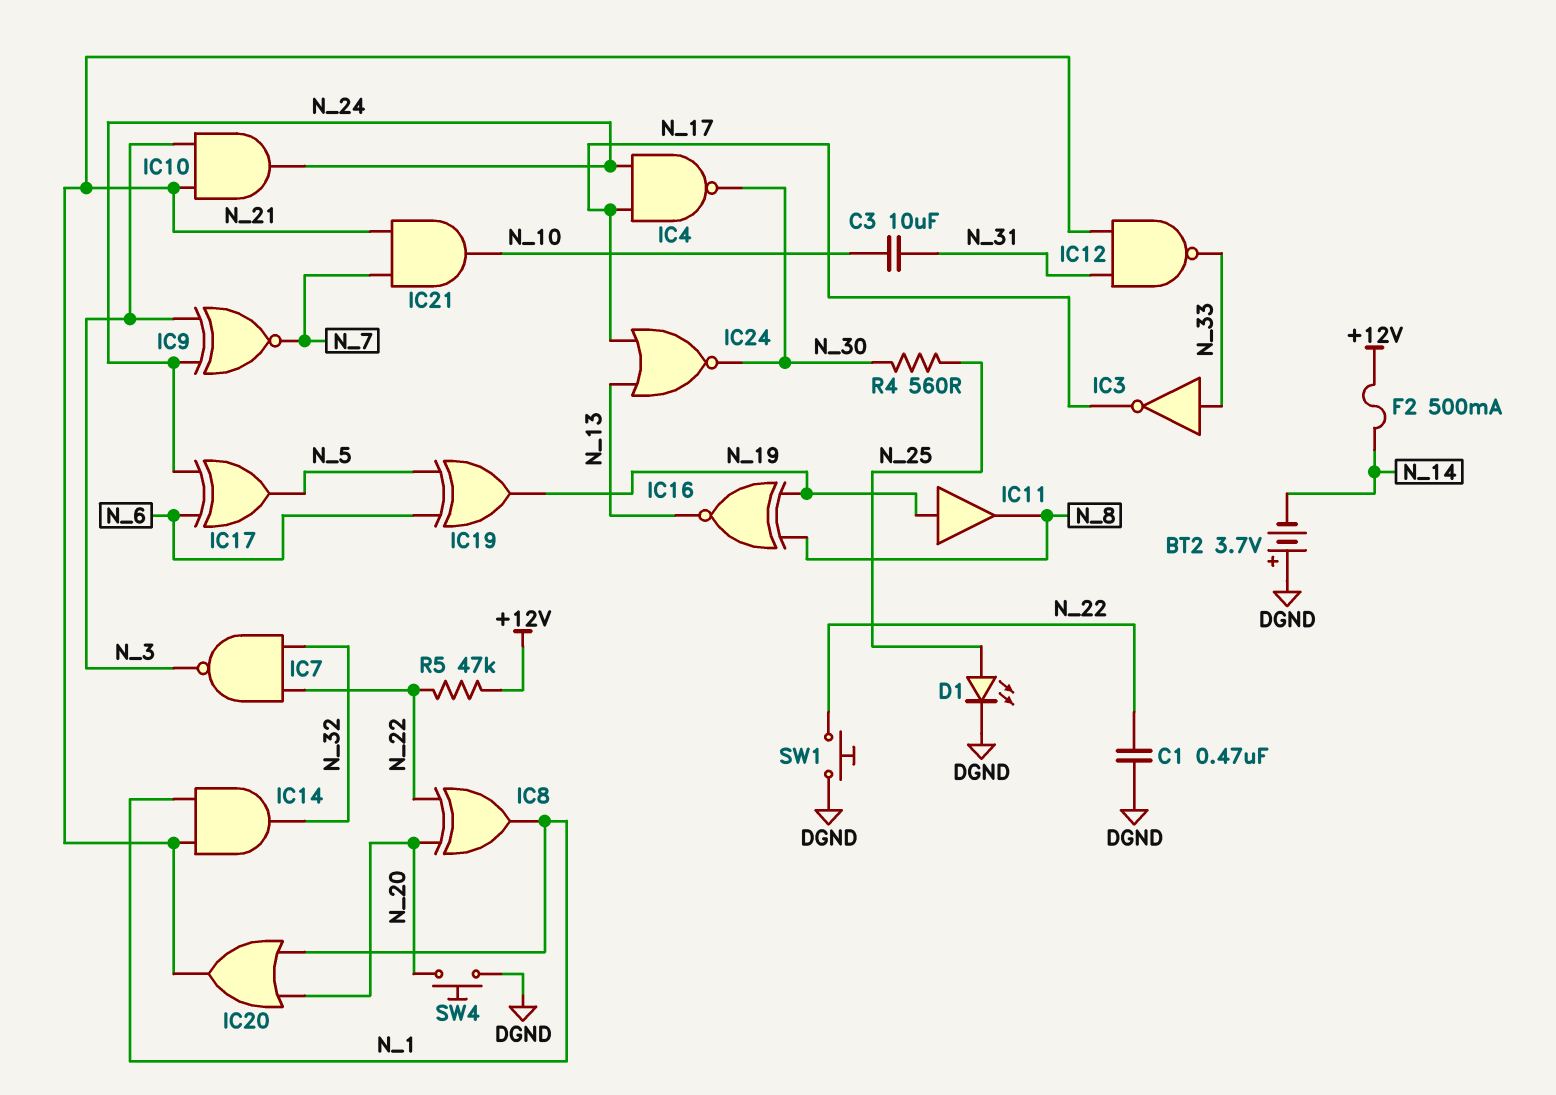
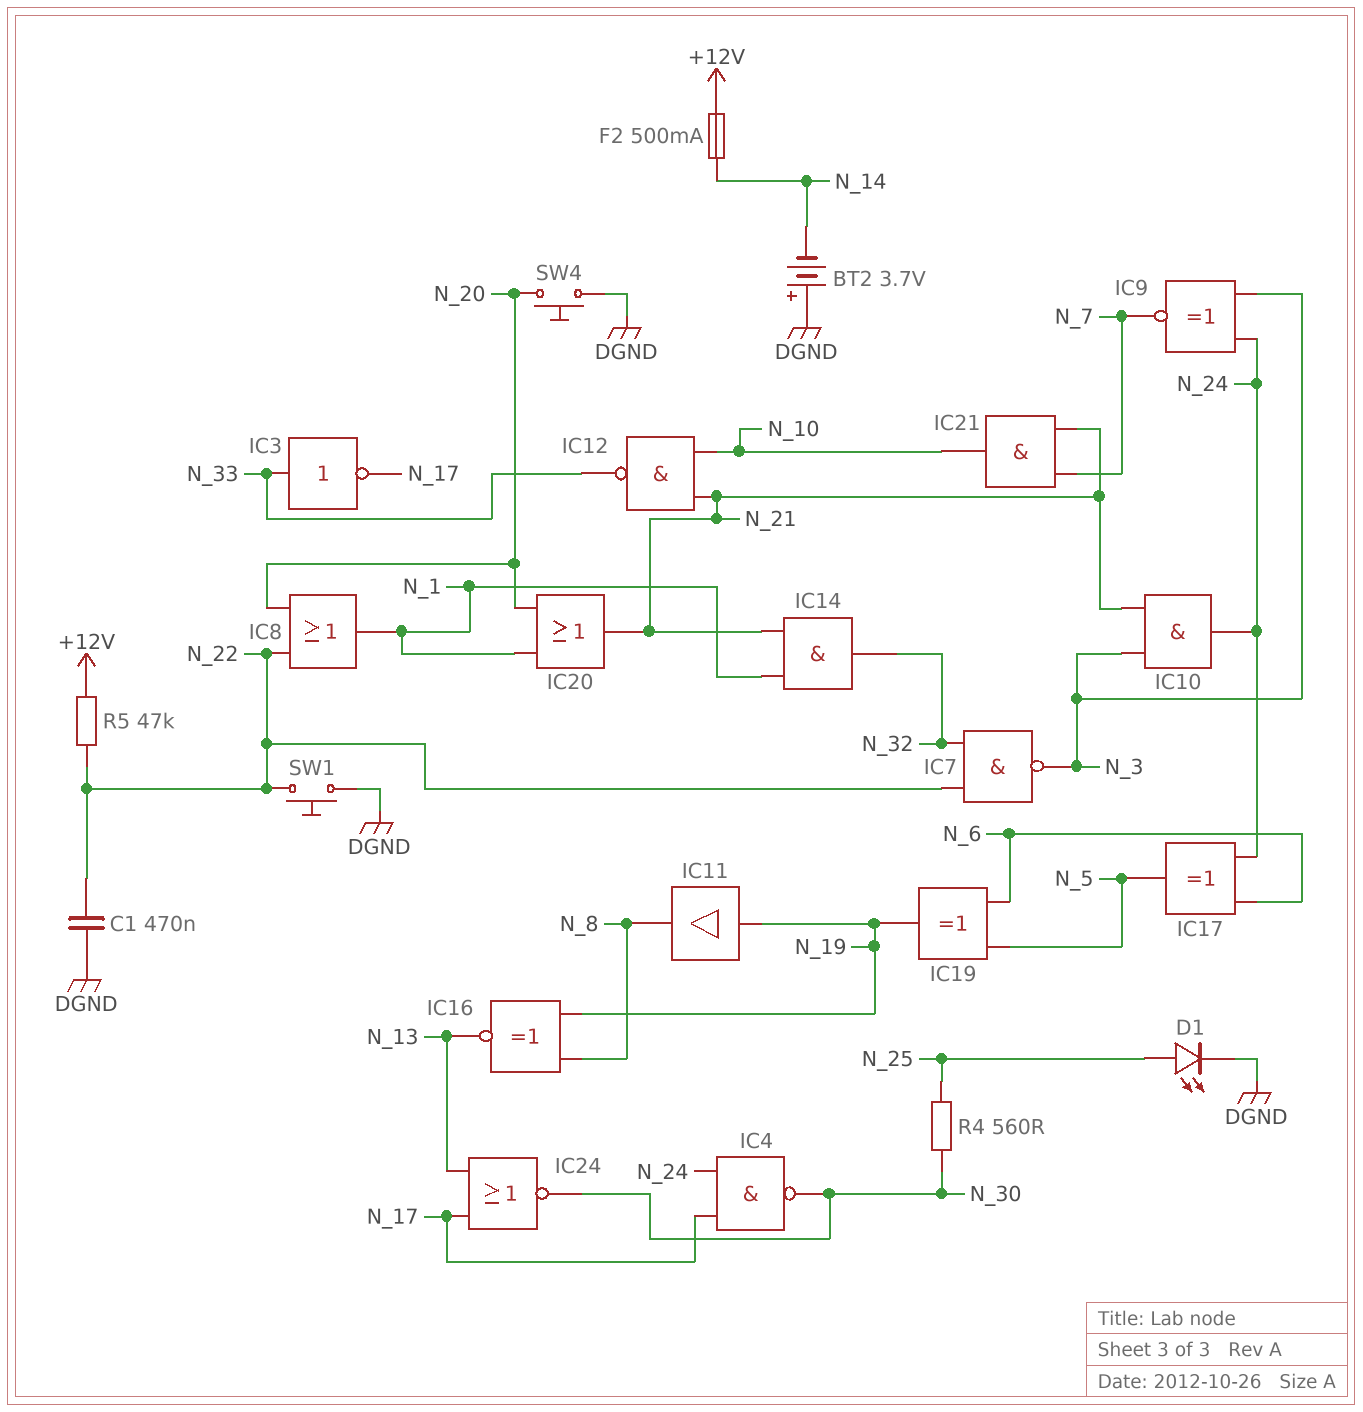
C3: 10uF (N_10, N_31) -> none
IC8: XOR (in N_20, in N_22, out N_1) -> OR (in N_20, in N_22, out N_1)
IC12: NAND (in N_21, in N_31, out N_33) -> NAND (in N_10, in N_21, out N_33)

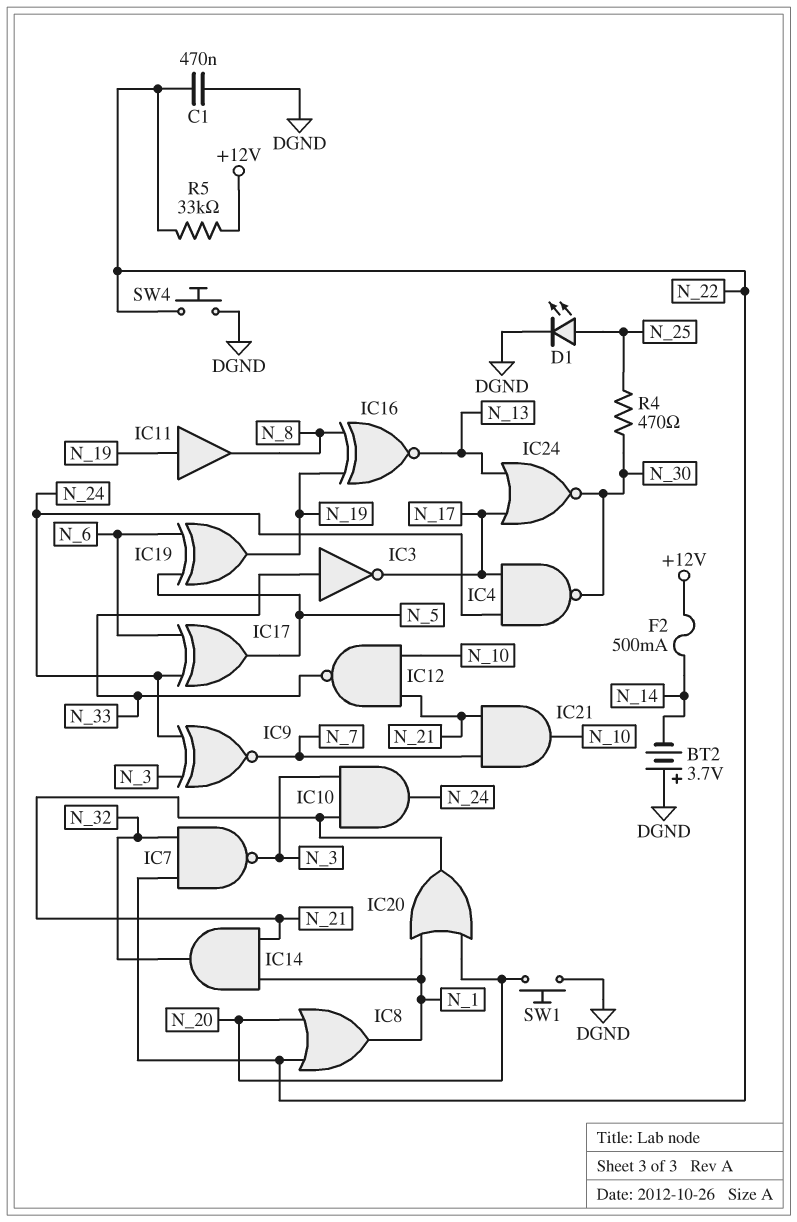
R4: 560 (N_25, N_30) -> 470 (N_25, N_30)
R5: 47k (+12V, N_22) -> 33k (+12V, N_22)
SW1: button (DGND, N_22) -> button (DGND, N_20)
SW4: button (DGND, N_20) -> button (DGND, N_22)

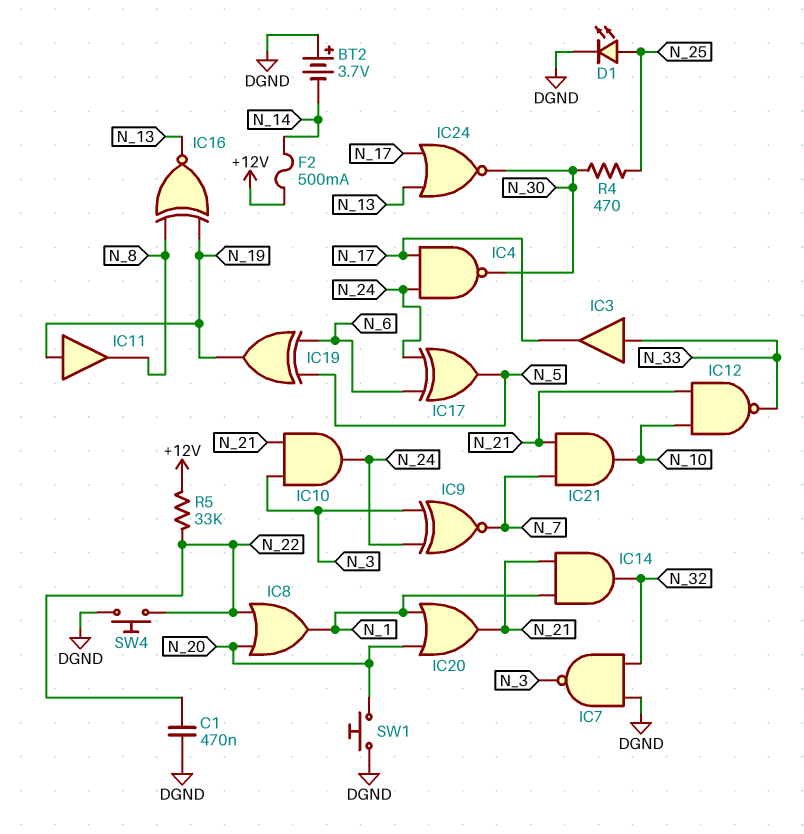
IC3: NOT (in N_33, out N_17) -> buffer (in N_33, out N_17)
IC7: NAND (in N_22, in N_32, out N_3) -> NAND (in DGND, in N_32, out N_3)

